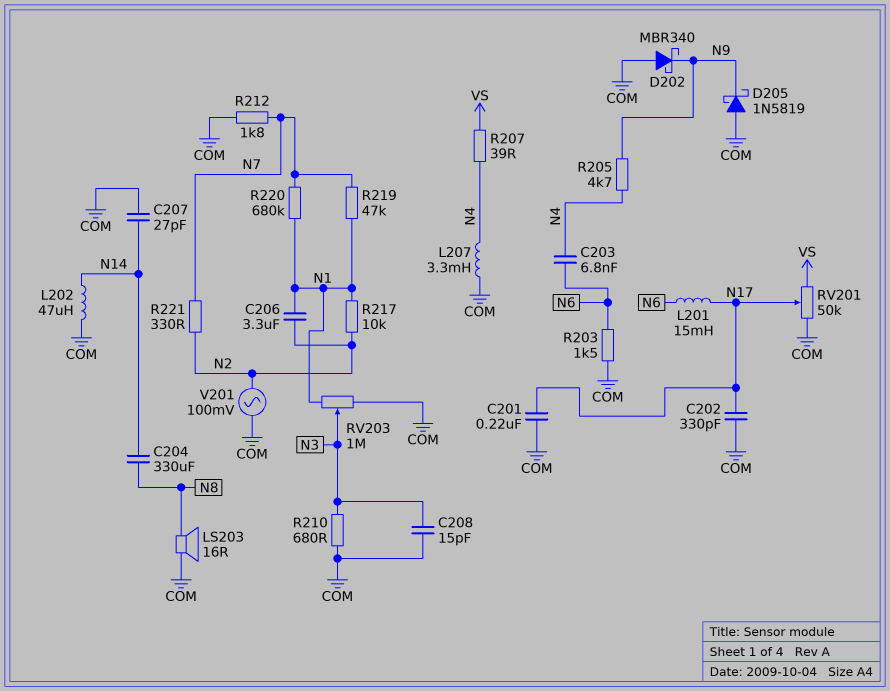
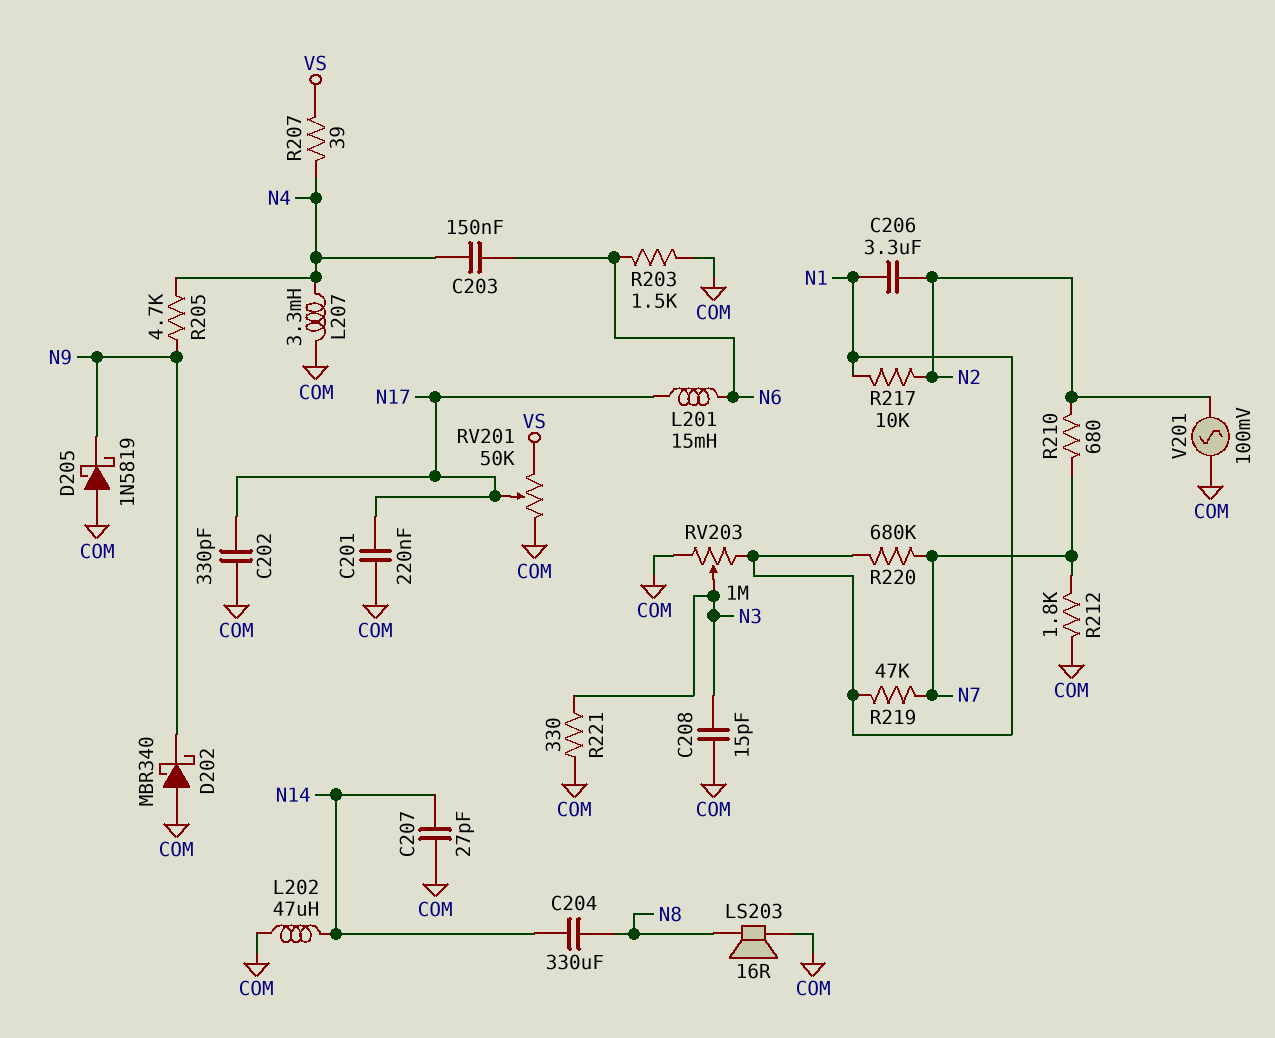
C203: 6.8nF (N4, N6) -> 150nF (N4, N6)
R210: 680 (COM, N3) -> 680 (N2, N7)
R221: 330 (N2, N7) -> 330 (COM, N3)

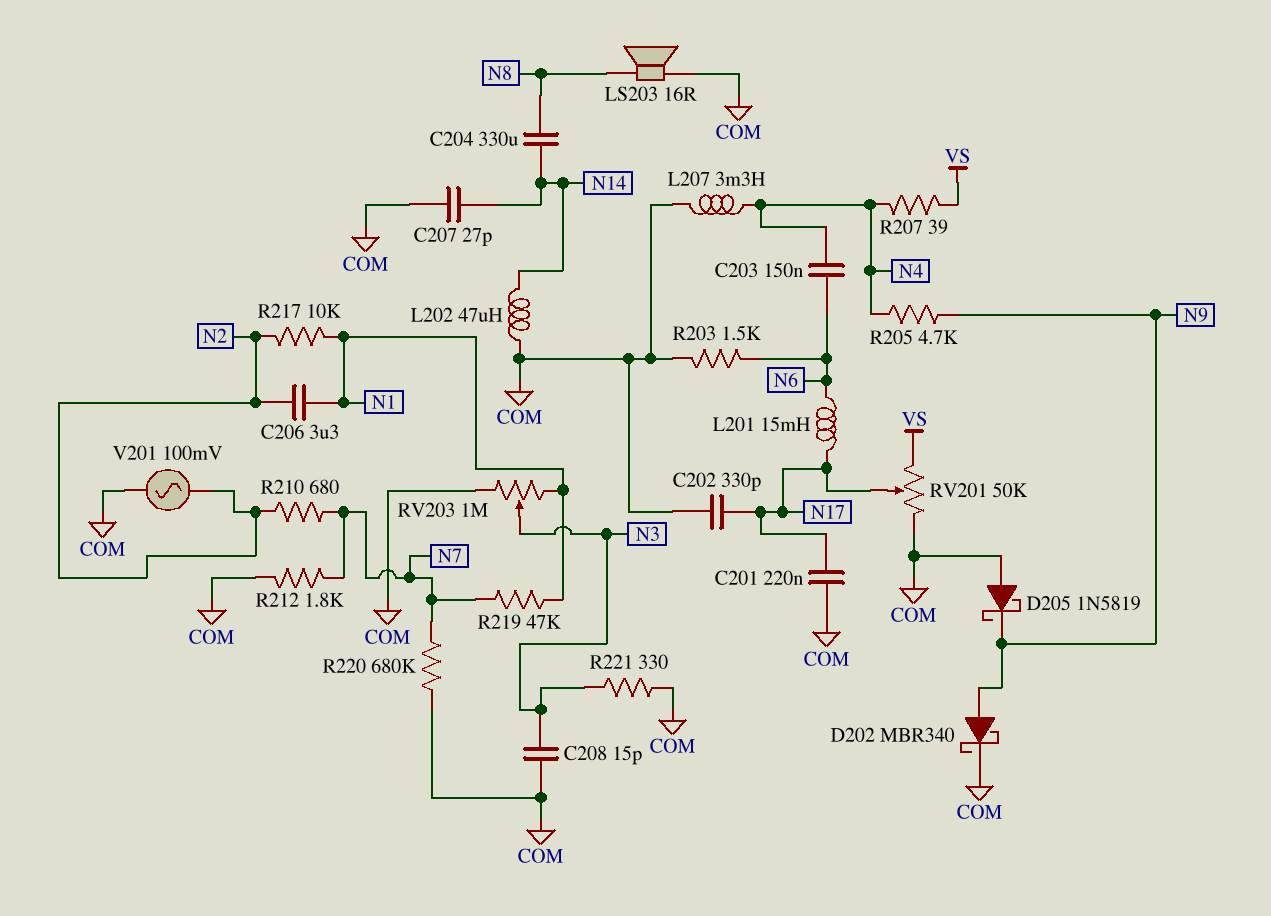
D202: schottky MBR340 (A COM, K N9) -> schottky MBR340 (A N9, K COM)
R220: 680k (N1, N7) -> 680k (COM, N7)

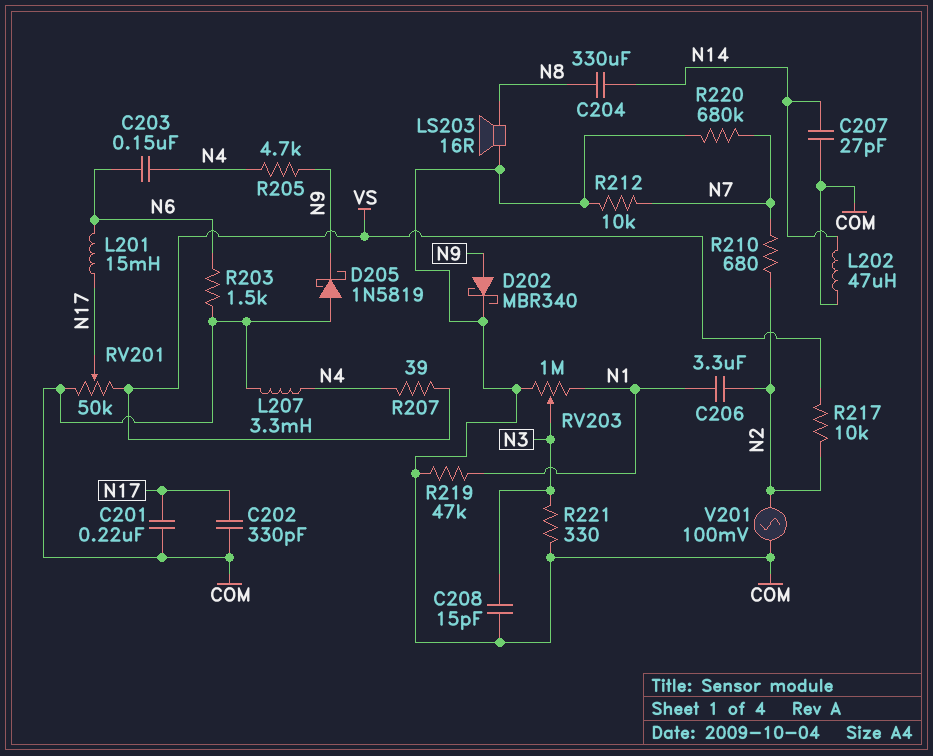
R212: 1.8k (COM, N7) -> 10k (COM, N7)
R217: 10k (N1, N2) -> 10k (N2, VS)
R219: 47k (N1, N7) -> 47k (COM, N1)

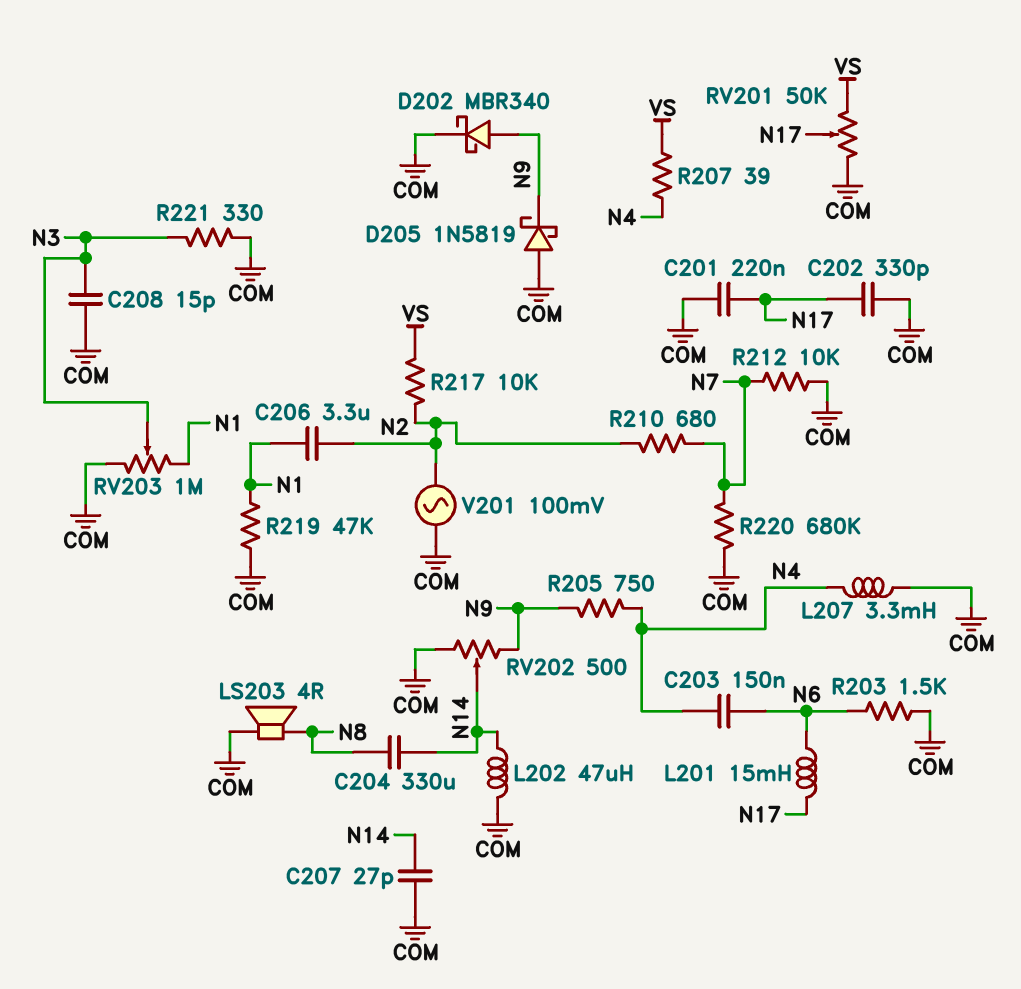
LS203: speaker 16R (COM, N8) -> speaker 4R (COM, N8)
R205: 4.7k (N4, N9) -> 750 (N4, N9)
RV202: none -> 500 (COM, N9, wiper N14)

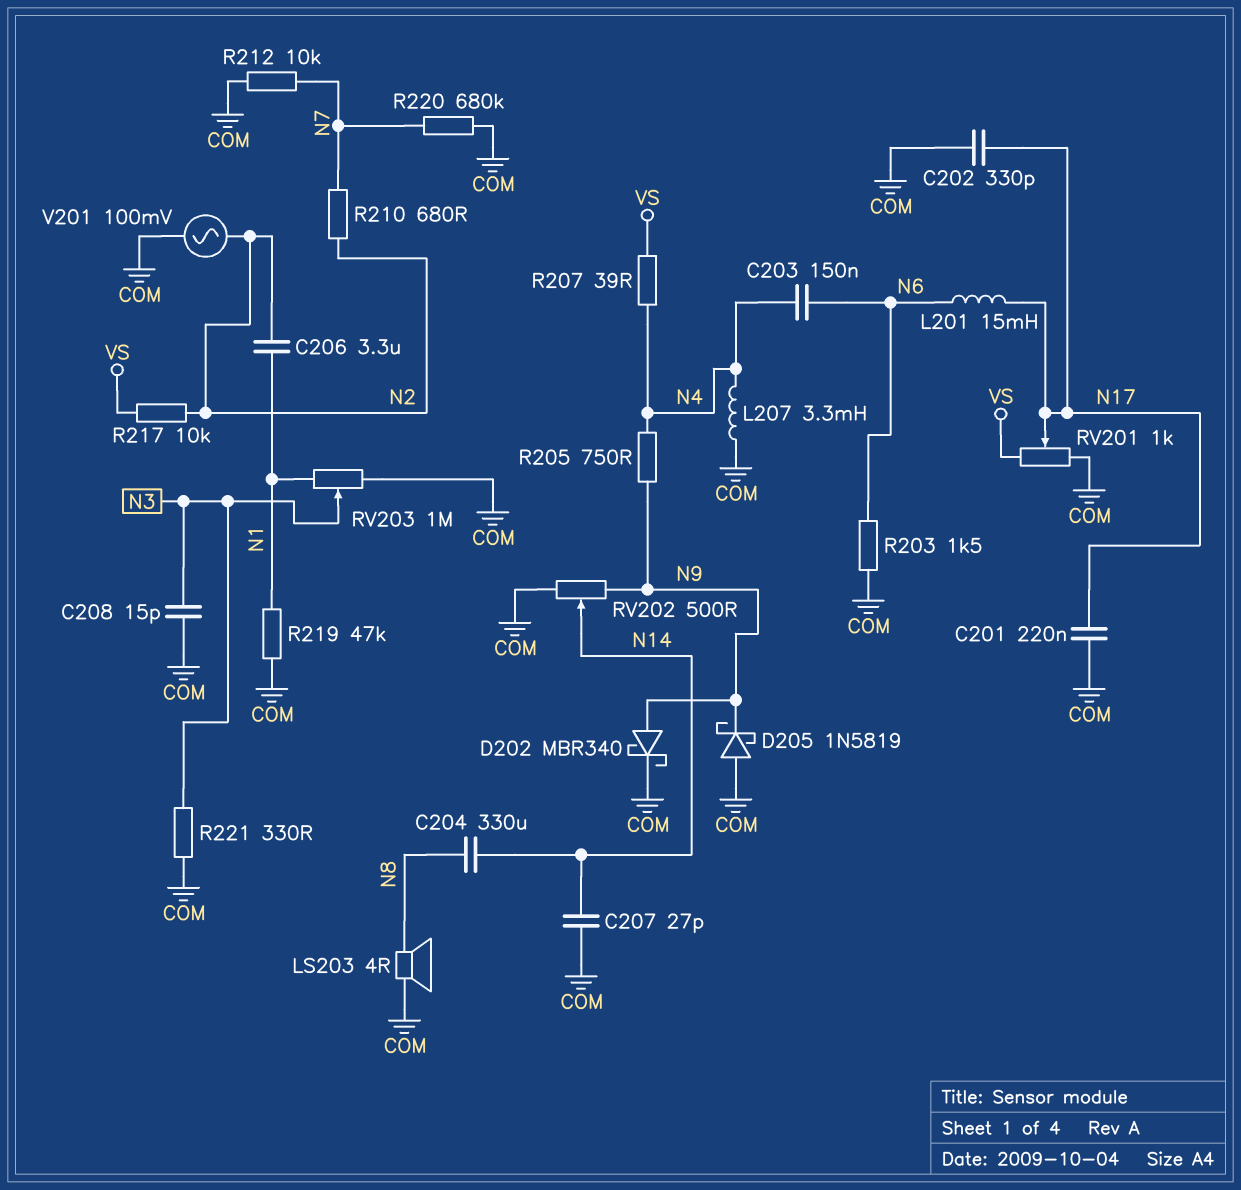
L202: 47uH (COM, N14) -> none
RV201: 50k (COM, VS, wiper N17) -> 1k (COM, VS, wiper N17)

